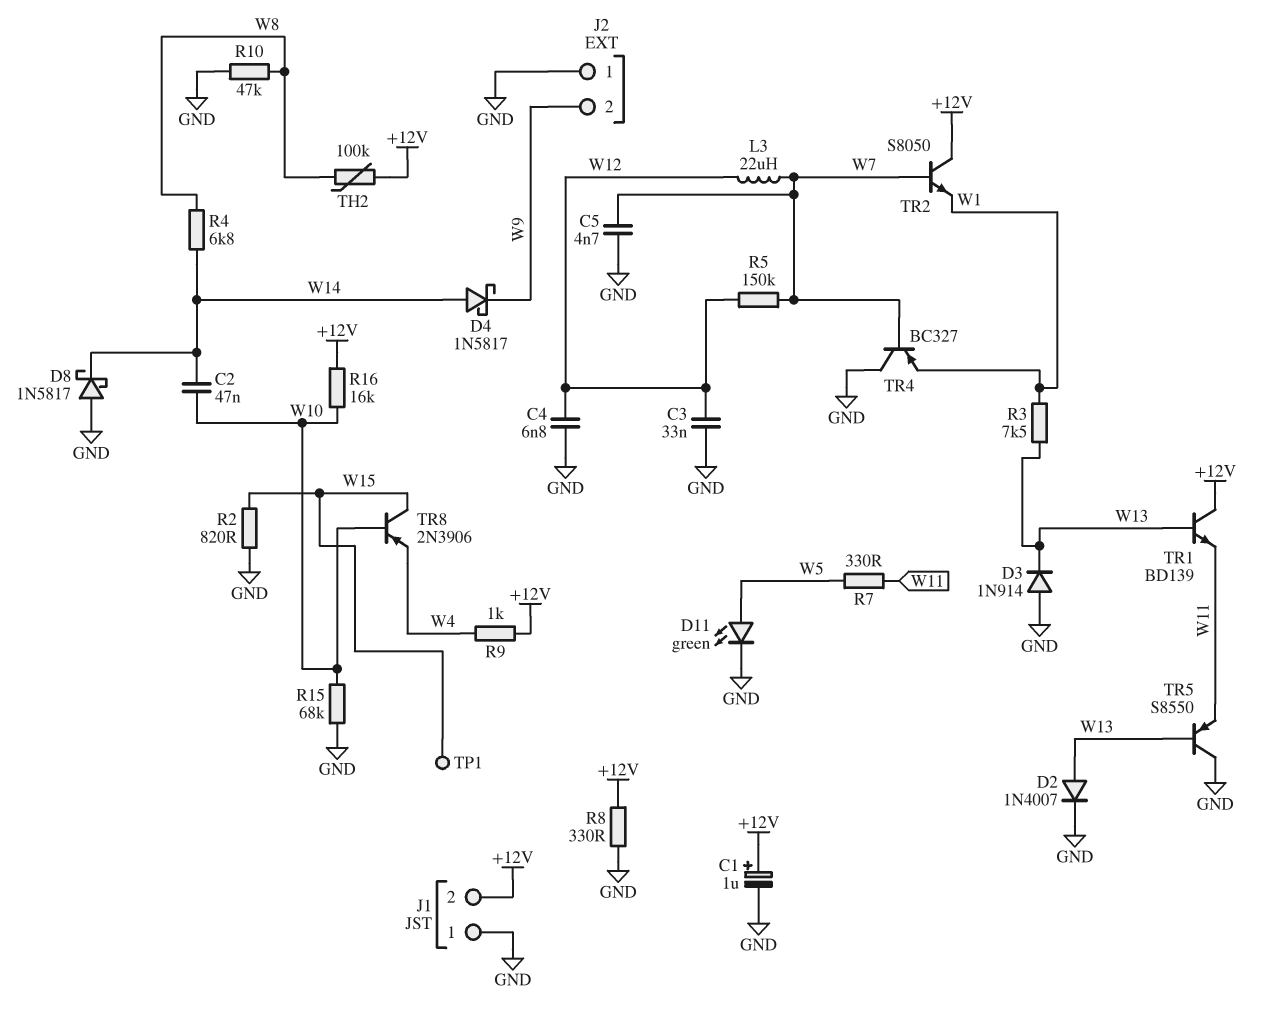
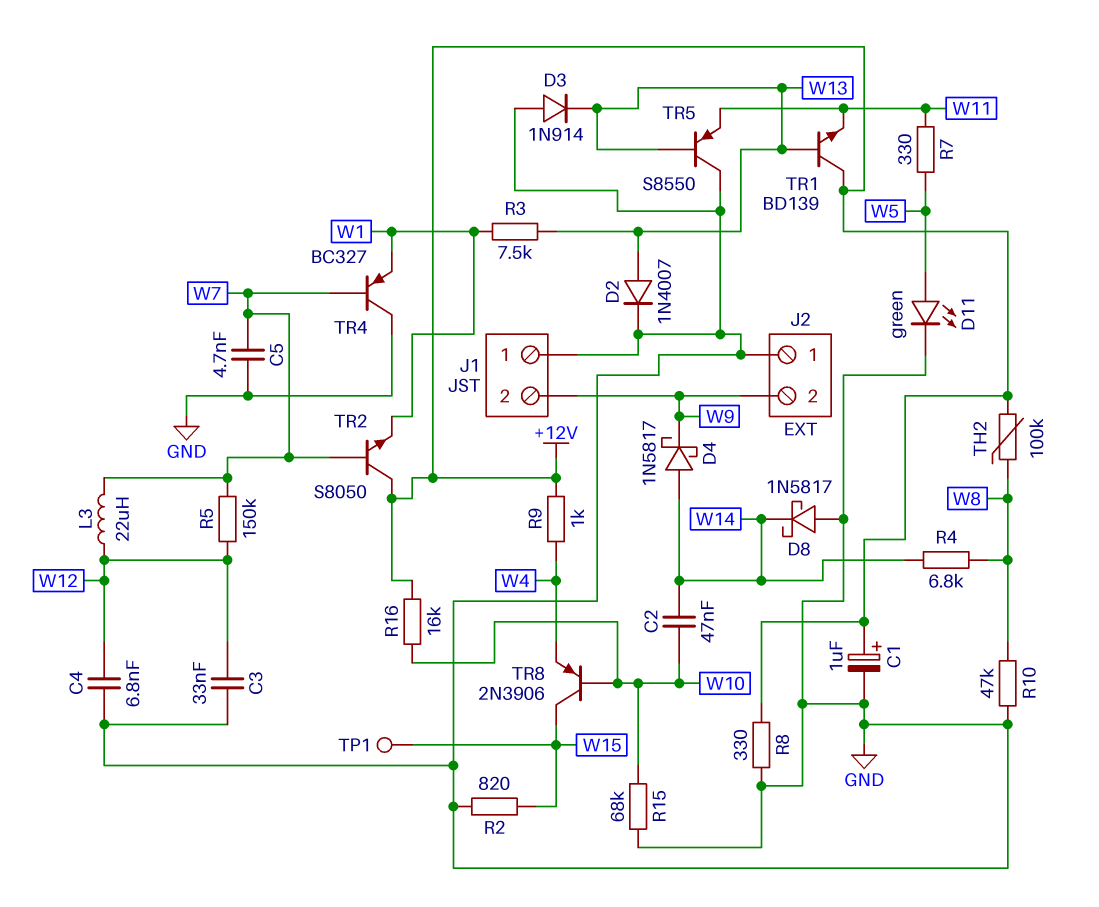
J1 pin 2: +12V -> W9

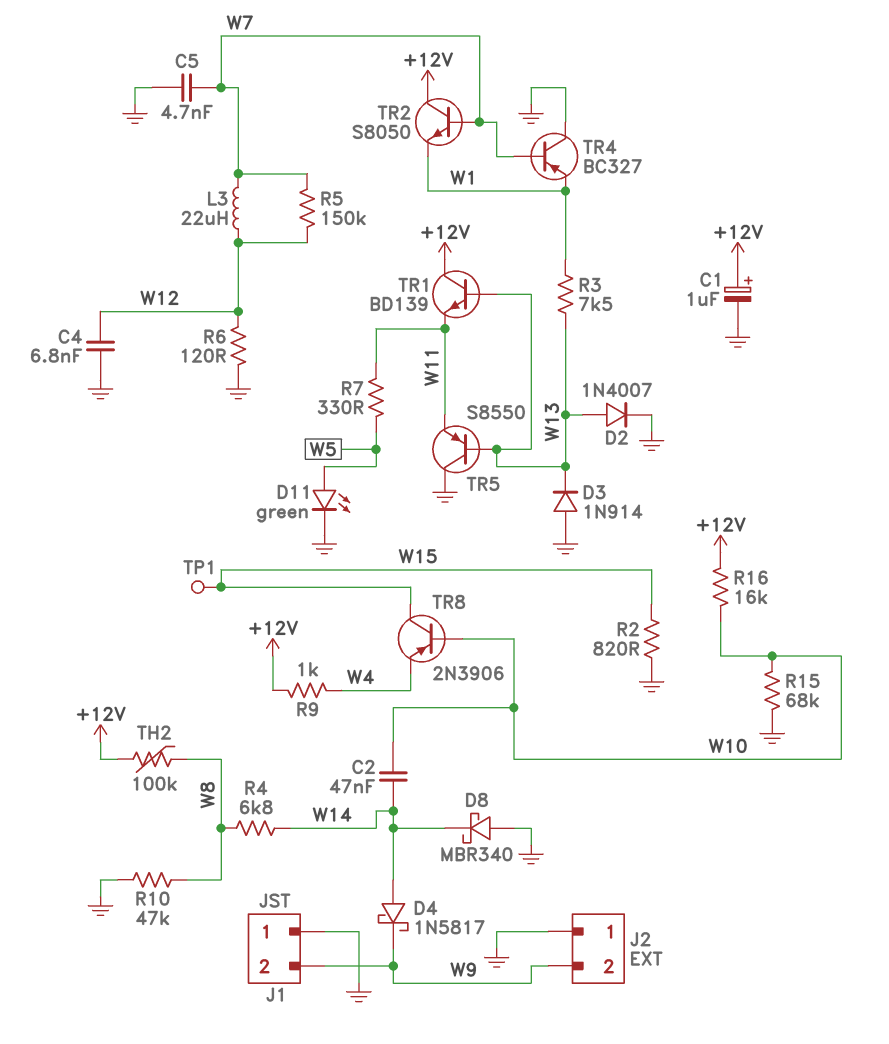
C3: 33nF (GND, W12) -> none
D8: schottky 1N5817 (A GND, K W14) -> schottky MBR340 (A GND, K W14)
R6: none -> 120 (GND, W12)
R8: 330 (+12V, GND) -> none

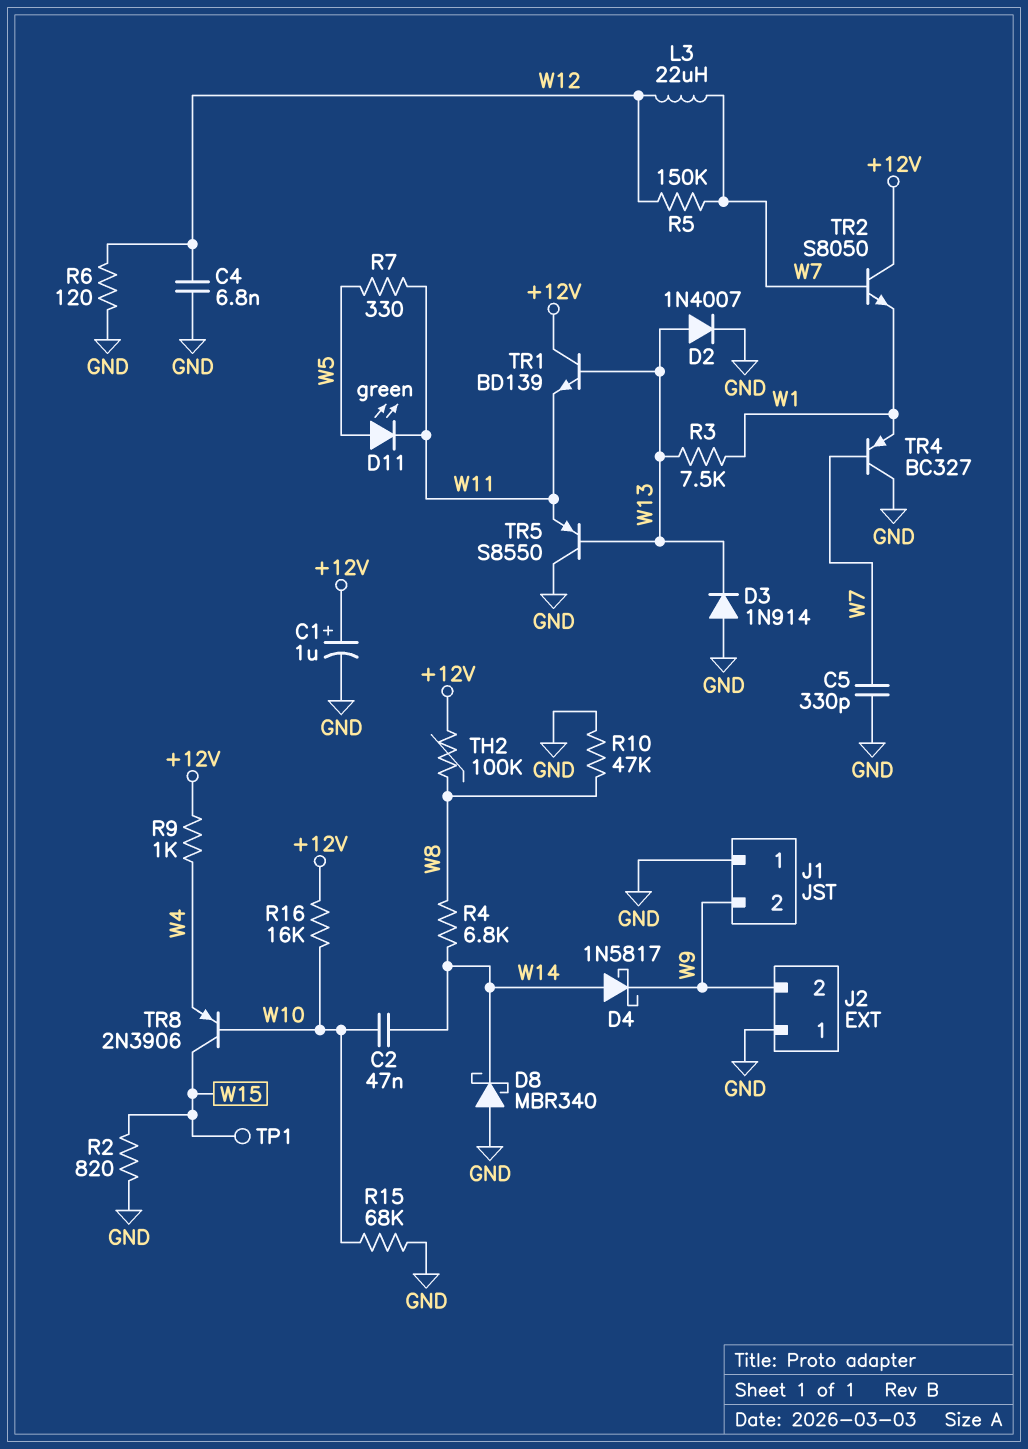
C5: 4.7nF (GND, W7) -> 330pF (GND, W7)
D11: LED green (A W5, K GND) -> LED green (A W5, K W11)

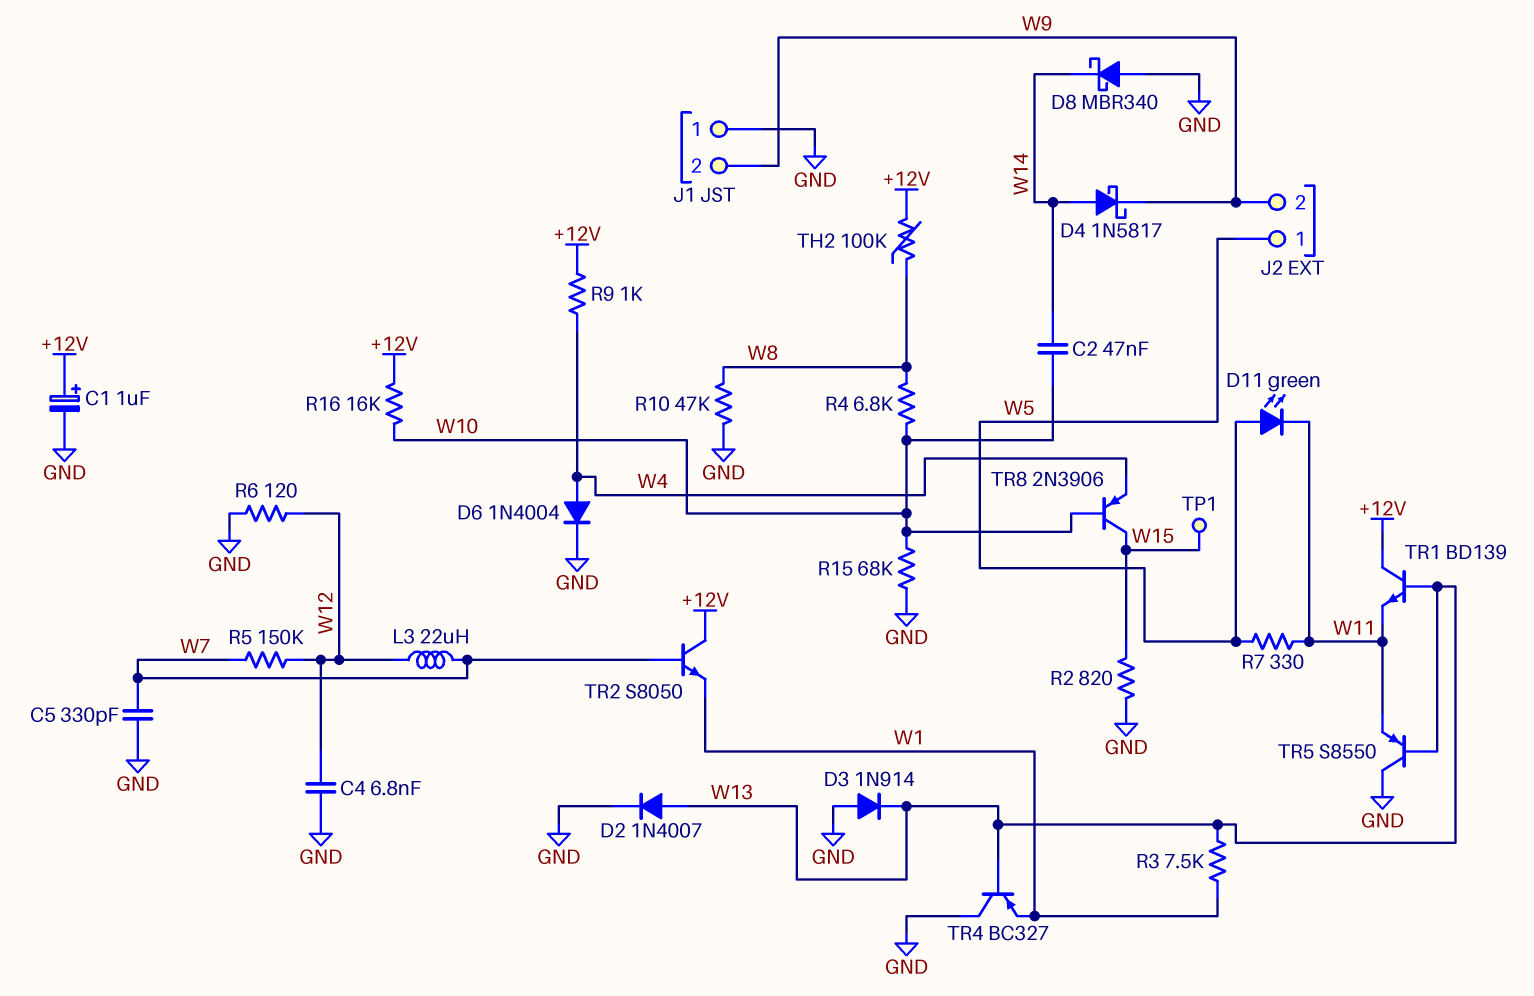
D6: none -> diode 1N4004 (A W4, K GND)
J2 pin 1: GND -> W5
R4: 6.8k (W8, W14) -> 6.8k (W8, W10)
TR4: PNP BC327 (B W7, C GND, E W1) -> PNP BC327 (B W13, C GND, E W1)

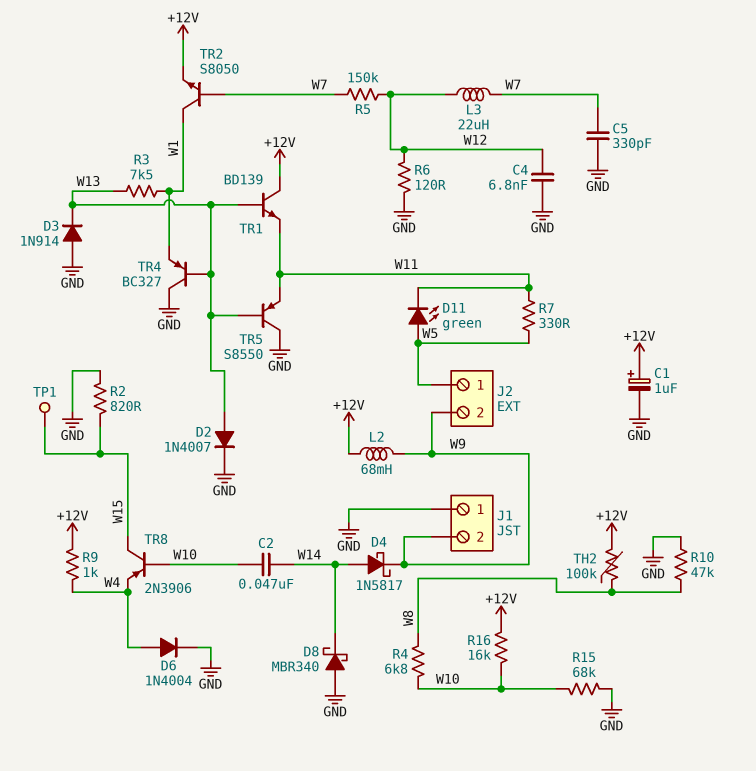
L2: none -> 68mH (+12V, W9)
TR2: NPN S8050 (B W7, C +12V, E W1) -> NPN S8050 (B W7, C W1, E +12V)

